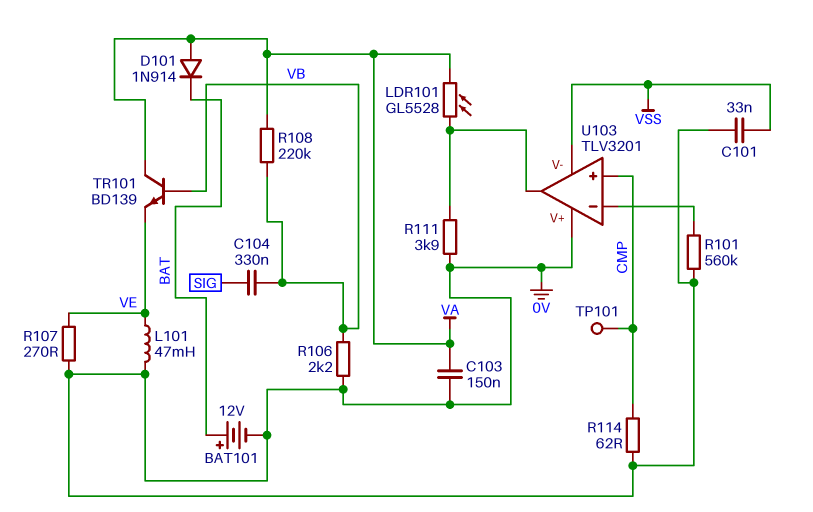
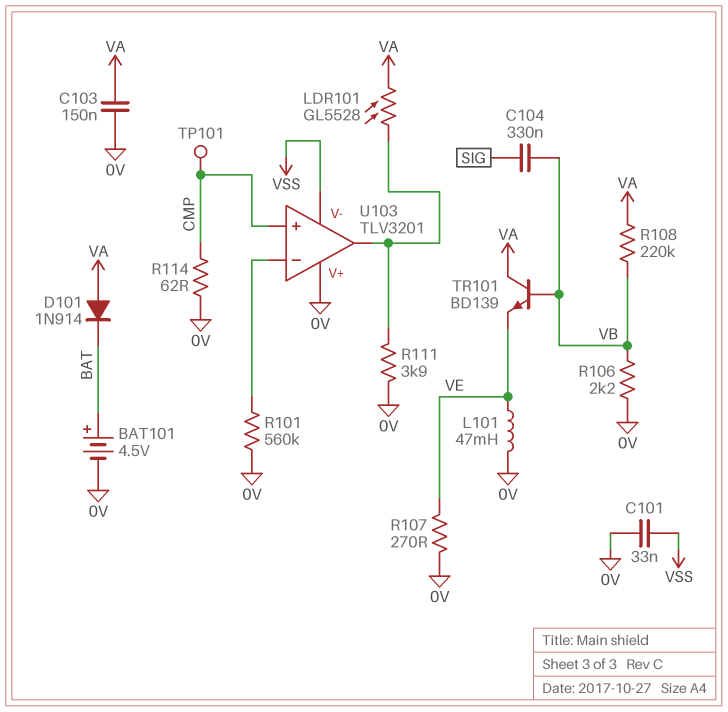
BAT101: 12V (plus BAT, minus 0V) -> 4.5V (plus BAT, minus 0V)

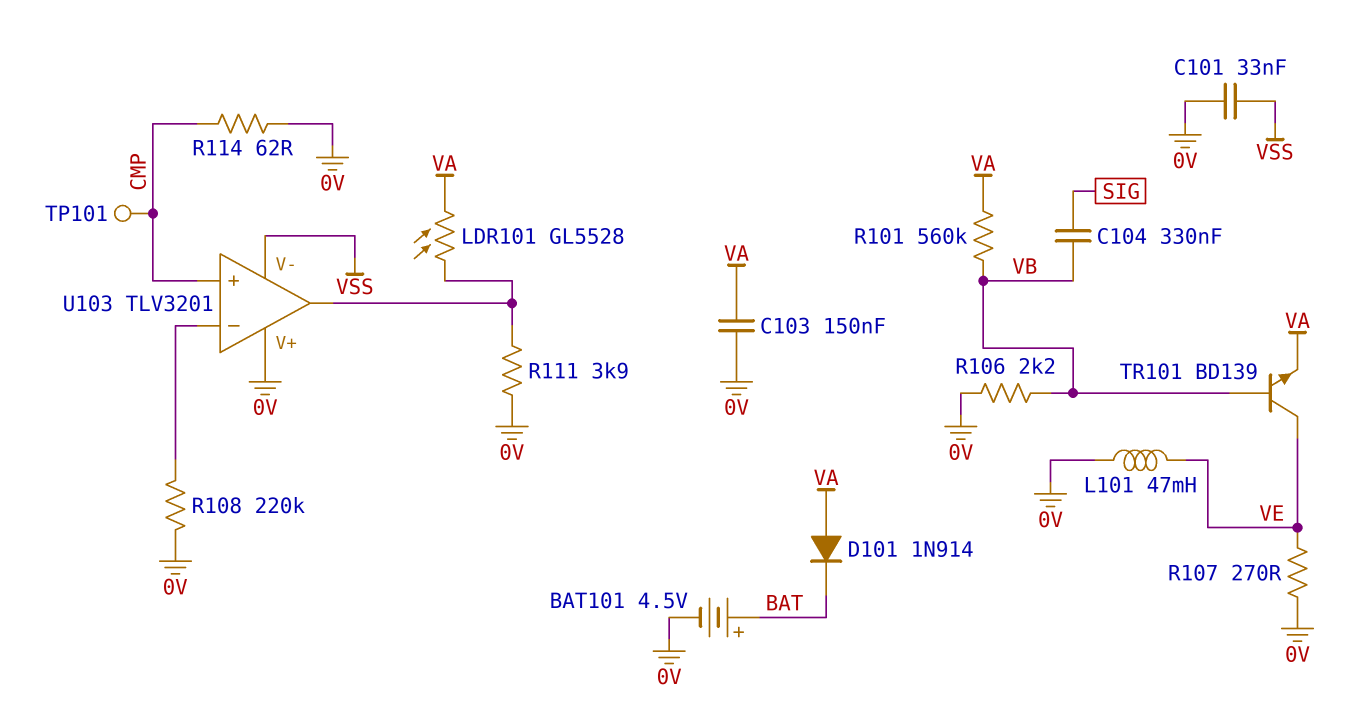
R101: 560k (0V, U103/in-) -> 560k (VA, VB)
R108: 220k (VA, VB) -> 220k (0V, U103/in-)
TR101: NPN BD139 (B VB, C VA, E VE) -> NPN BD139 (B VB, C VE, E VA)

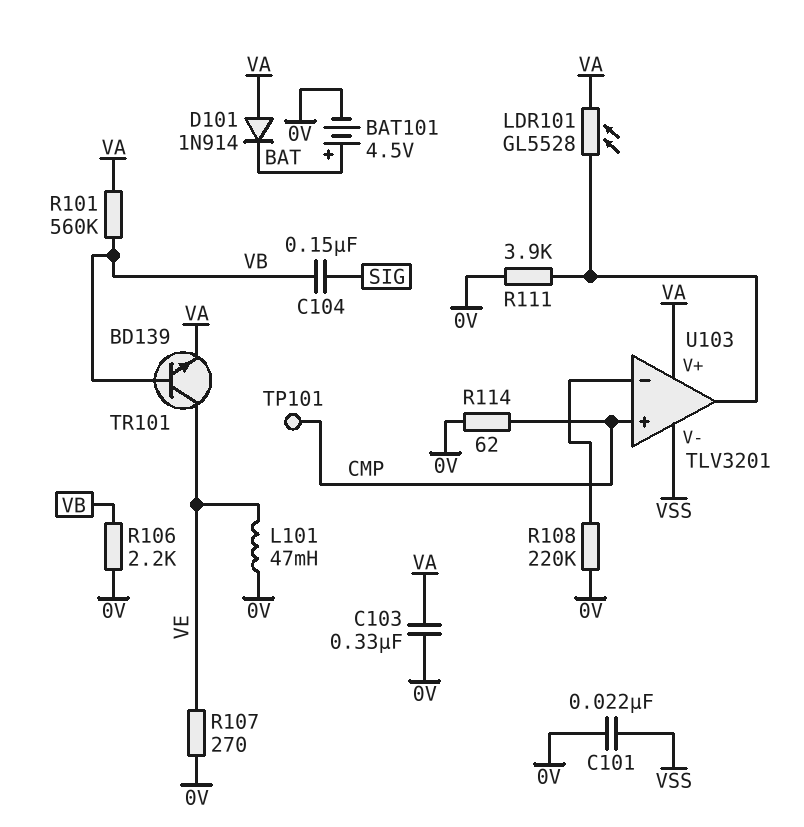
C101: 33nF (0V, VSS) -> 22nF (0V, VSS)
C103: 150nF (0V, VA) -> 330nF (0V, VA)
C104: 330nF (SIG, VB) -> 150nF (SIG, VB)
U103 pin V+: 0V -> VA

